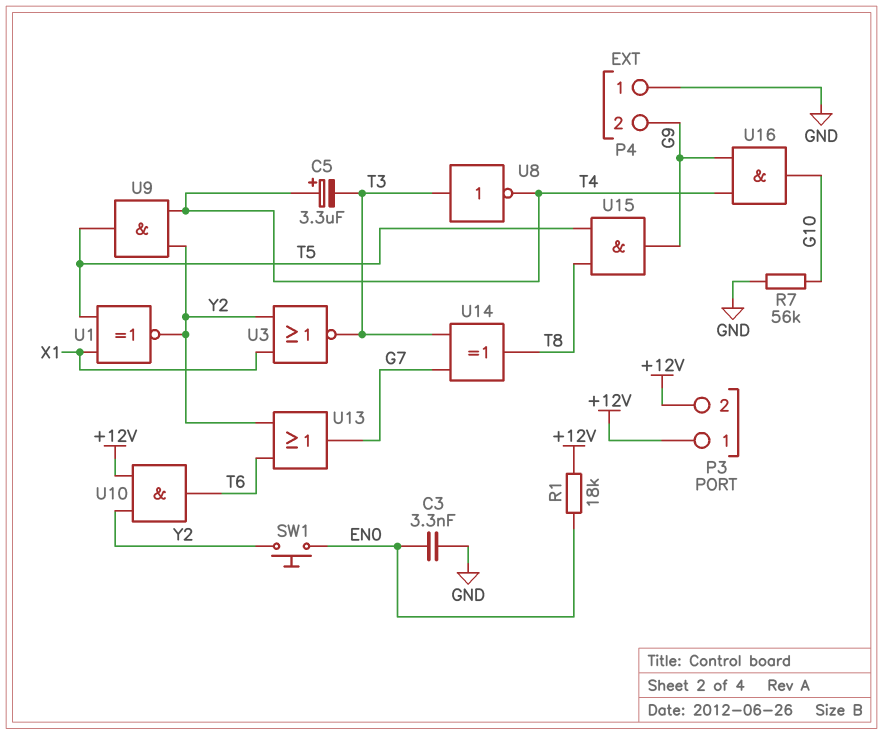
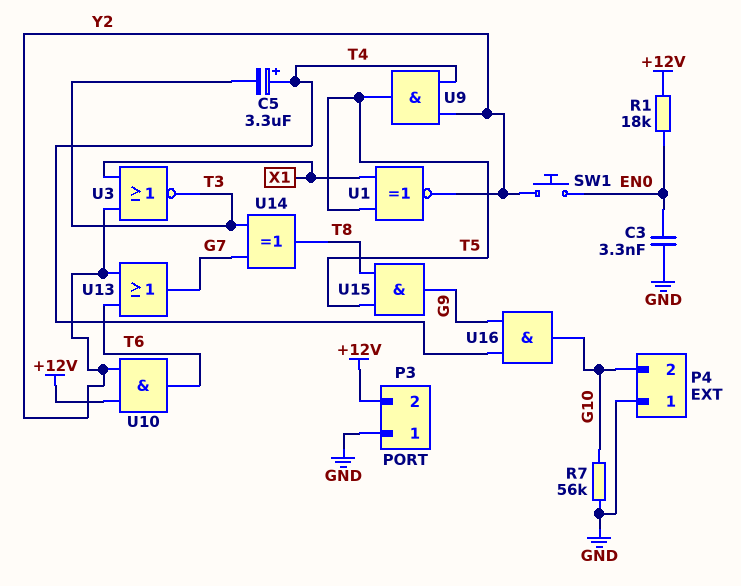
P3 pin 1: +12V -> GND
P4 pin 2: G9 -> G10
U8: NOT (in T3, out T4) -> none

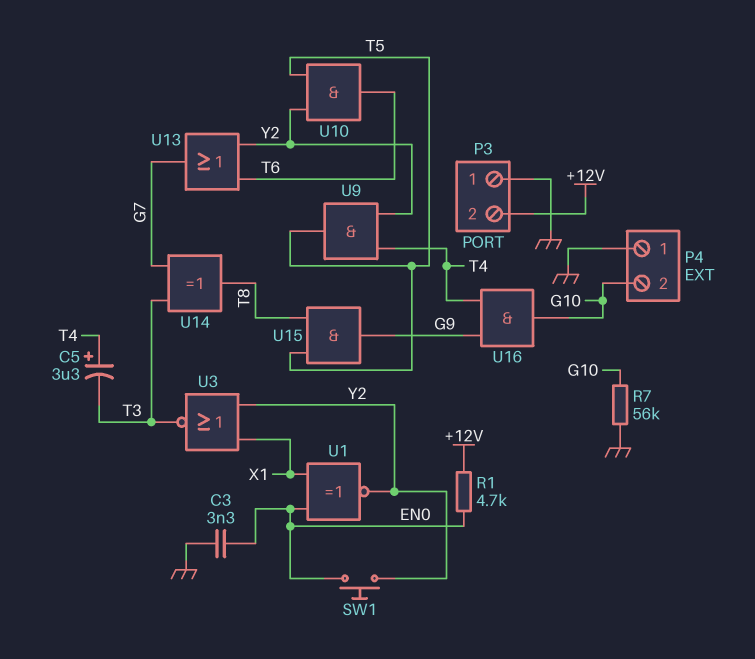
R1: 18k (+12V, EN0) -> 4.7k (+12V, EN0)
U1: XNOR (in T5, in X1, out Y2) -> XNOR (in EN0, in X1, out Y2)
U10: AND (in +12V, in Y2, out T6) -> AND (in T5, in Y2, out T6)

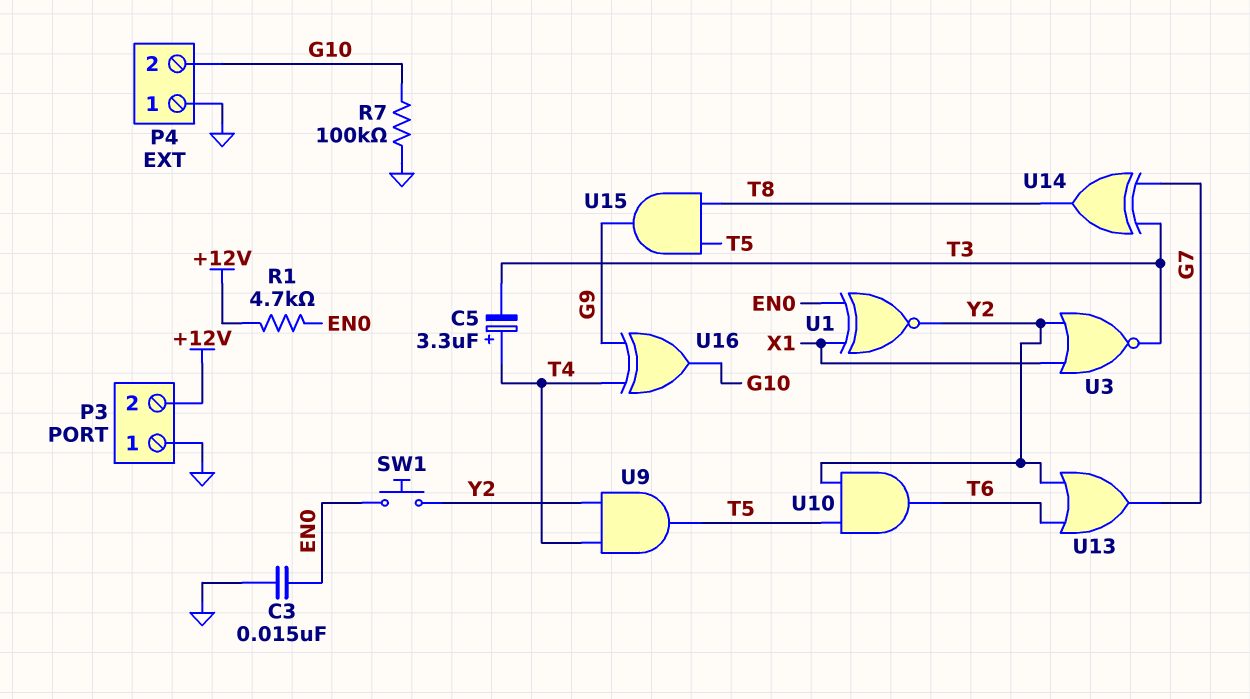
C3: 3.3nF (EN0, GND) -> 15nF (EN0, GND)
R7: 56k (G10, GND) -> 100k (G10, GND)
U16: AND (in G9, in T4, out G10) -> XOR (in G9, in T4, out G10)

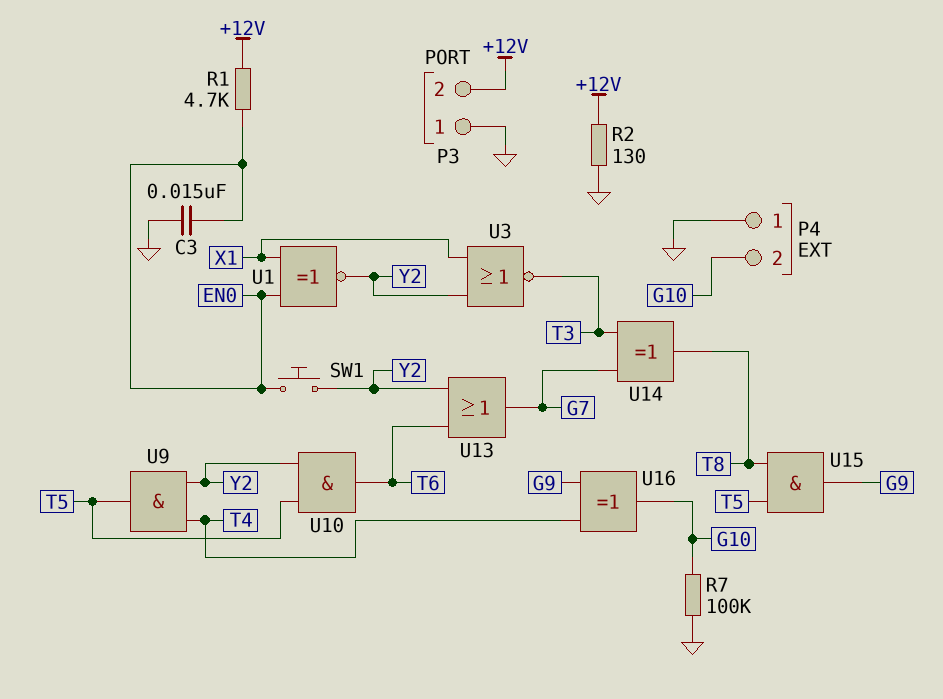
C5: 3.3uF (plus T4, minus T3) -> none
R2: none -> 130 (+12V, GND)

